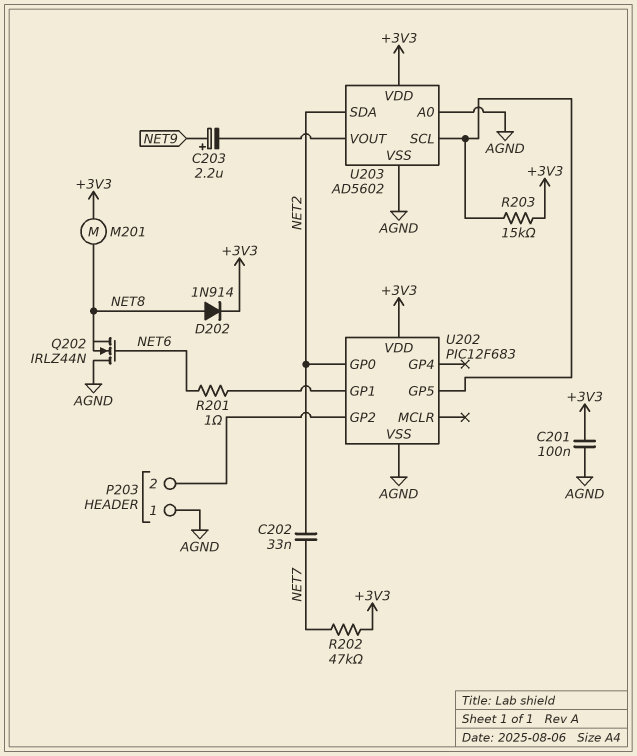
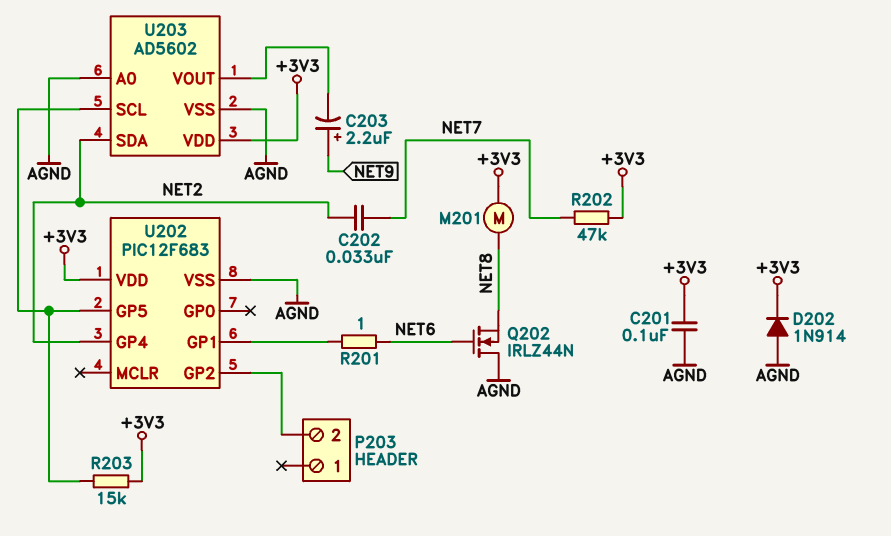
D202: diode 1N914 (A NET8, K +3V3) -> diode 1N914 (A AGND, K +3V3)
P203 pin 1: AGND -> none
U202 pin GP0: NET2 -> none
U202 pin GP4: none -> NET2

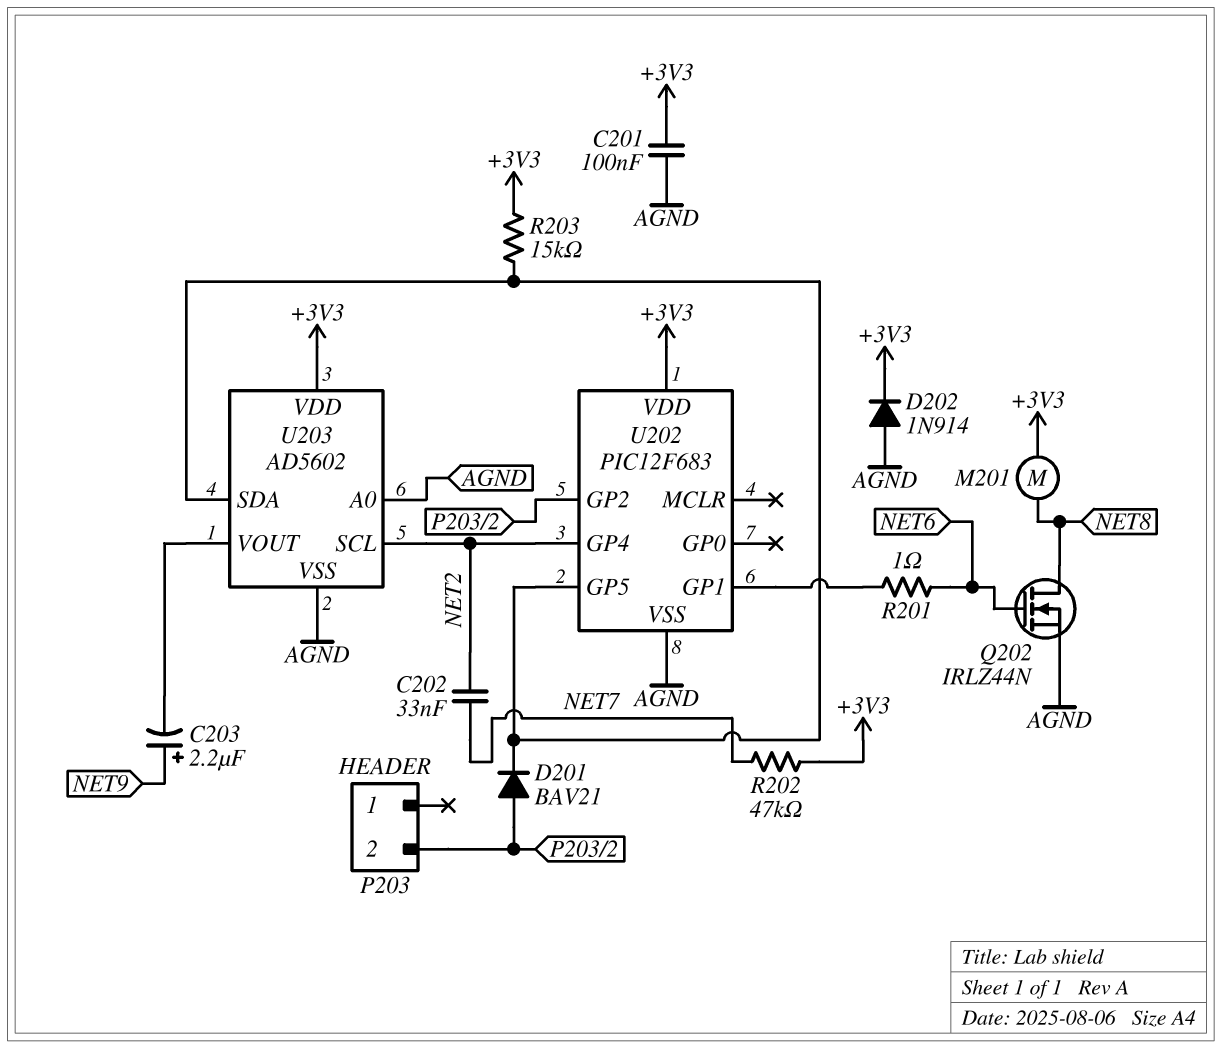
D201: none -> diode BAV21 (A P203/2, K U202/GP5)
Q202: NMOS IRLZ44N (G NET6, D AGND, S NET8) -> NMOS IRLZ44N (G NET6, D NET8, S AGND)
U203 pin SCL: U202/GP5 -> NET2
U203 pin SDA: NET2 -> U202/GP5

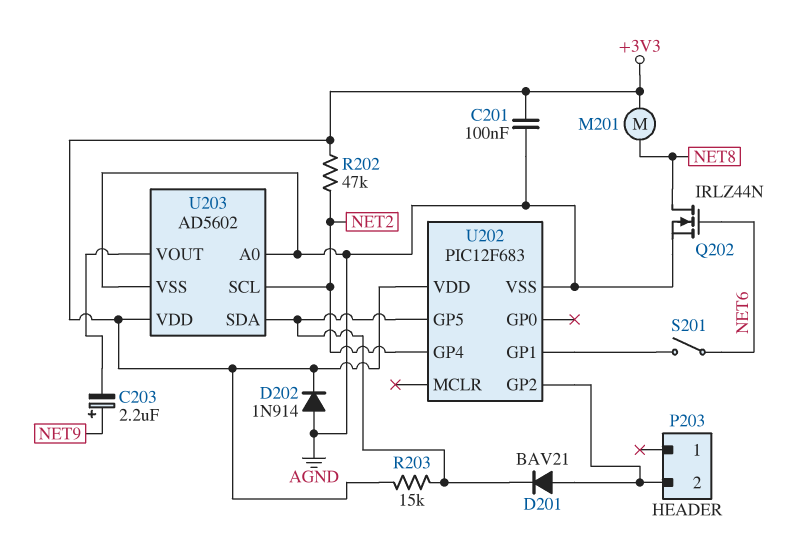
C202: 33nF (NET2, NET7) -> none
R201: 1 (NET6, U202/GP1) -> none
R202: 47k (+3V3, NET7) -> 47k (+3V3, NET2)
S201: none -> switch (NET6, U202/GP1)

